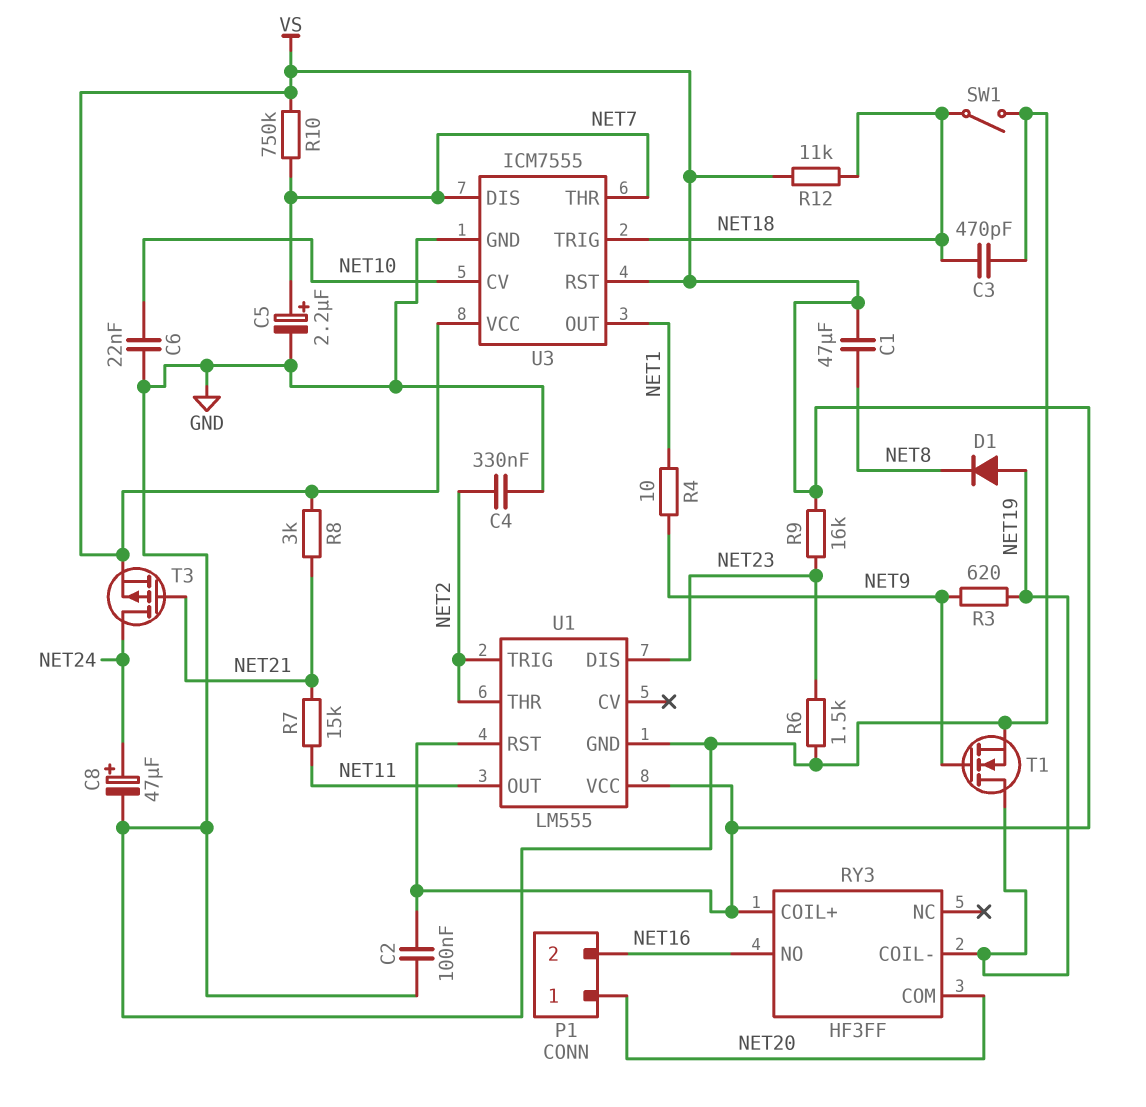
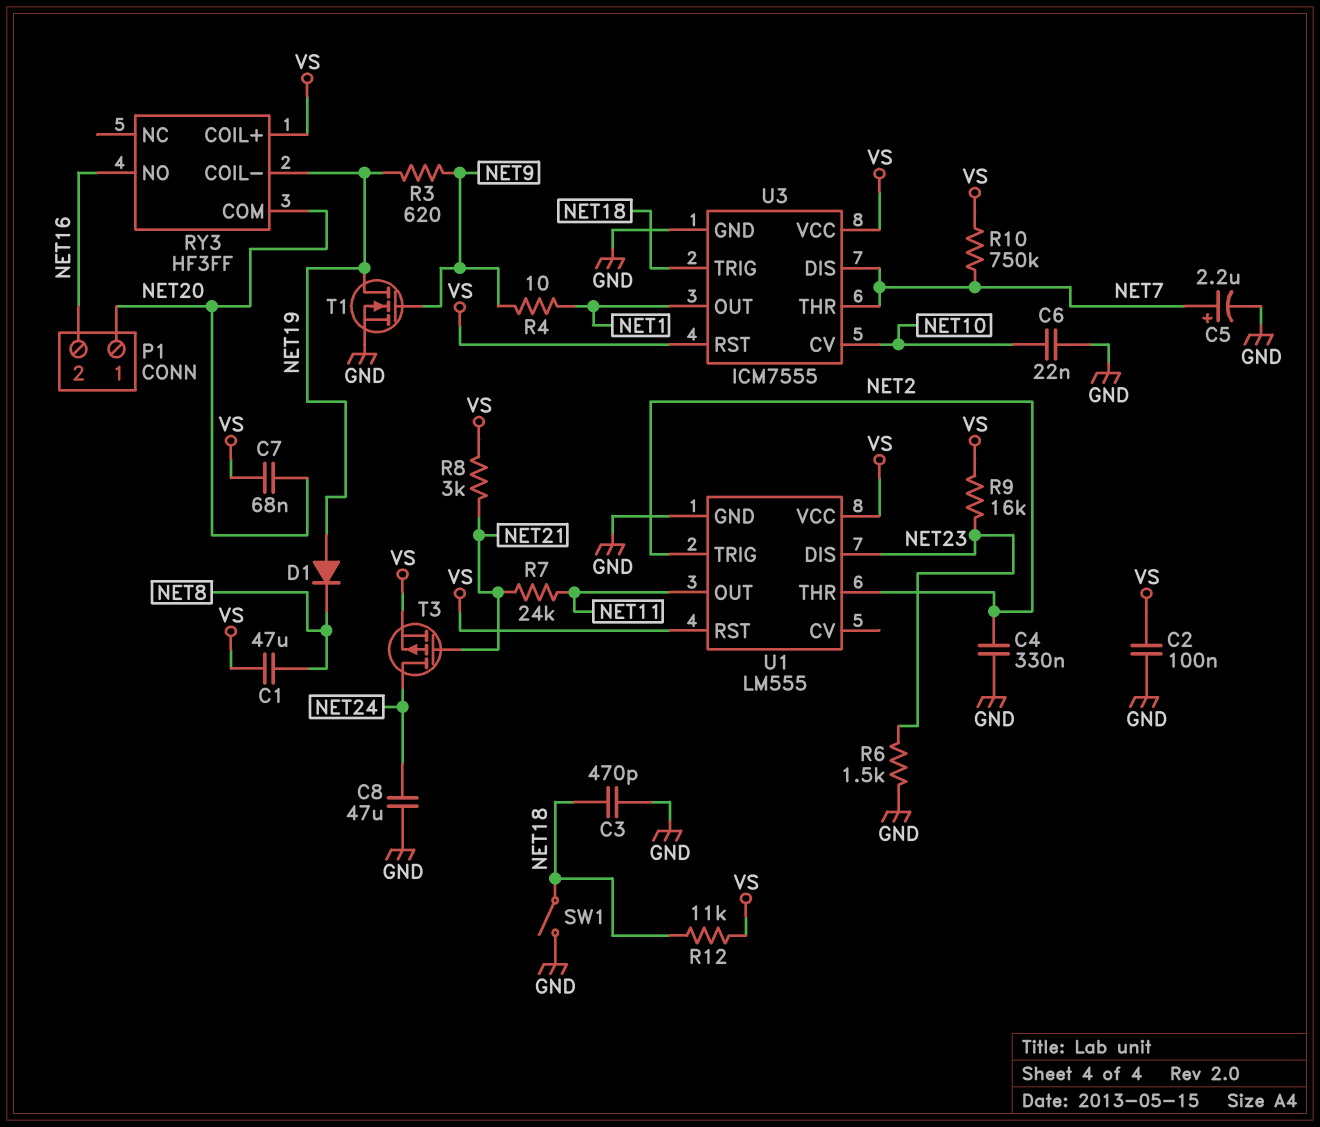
C7: none -> 68nF (NET20, VS)
C8: 47uF (plus NET24, minus GND) -> 47uF (GND, NET24)
R7: 15k (NET11, NET21) -> 24k (NET11, NET21)

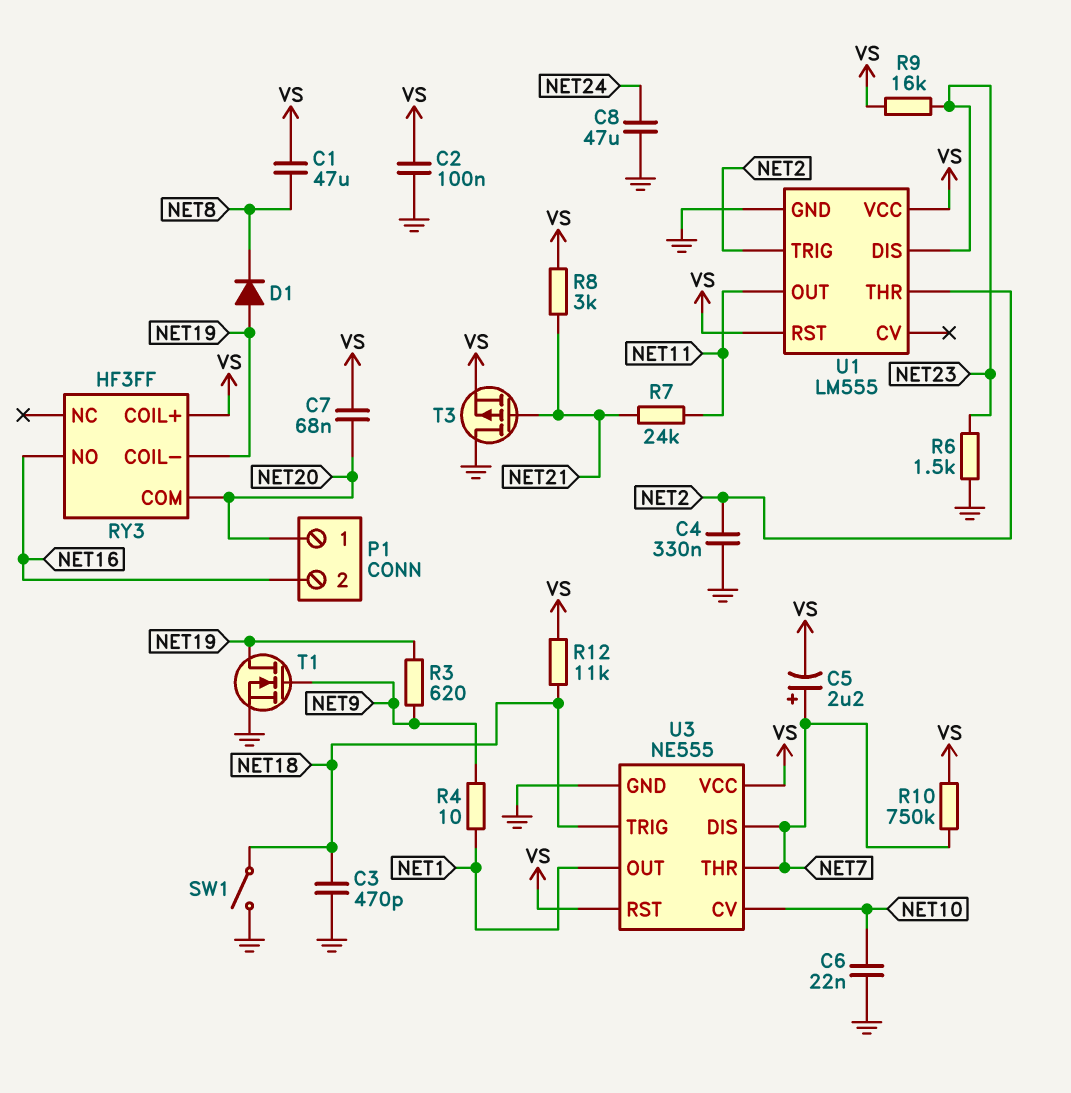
C5: 2.2uF (plus NET7, minus GND) -> 2.2uF (plus NET7, minus VS)
T3: PMOS (G NET21, D NET24, S VS) -> PMOS (G NET21, D GND, S VS)
U3: ICM7555 -> NE555

